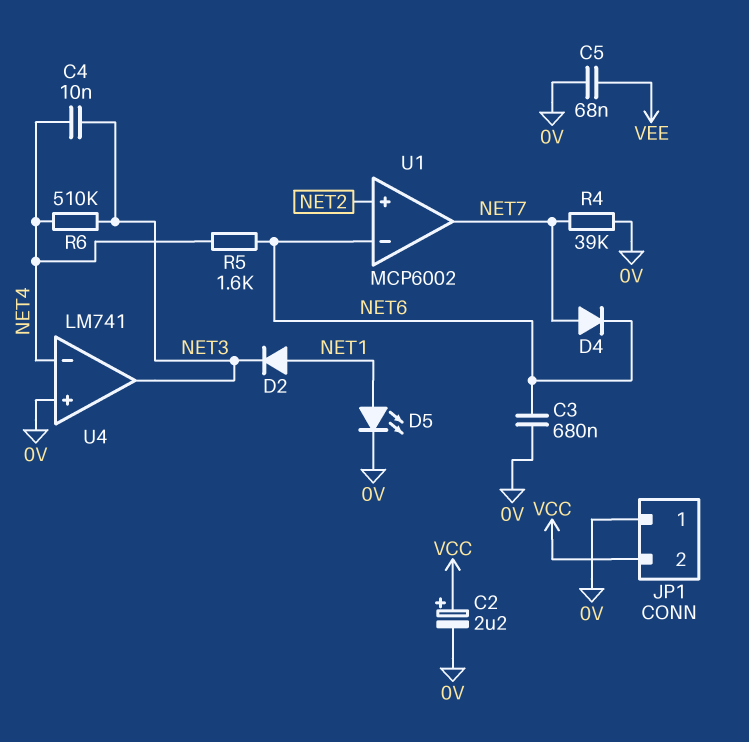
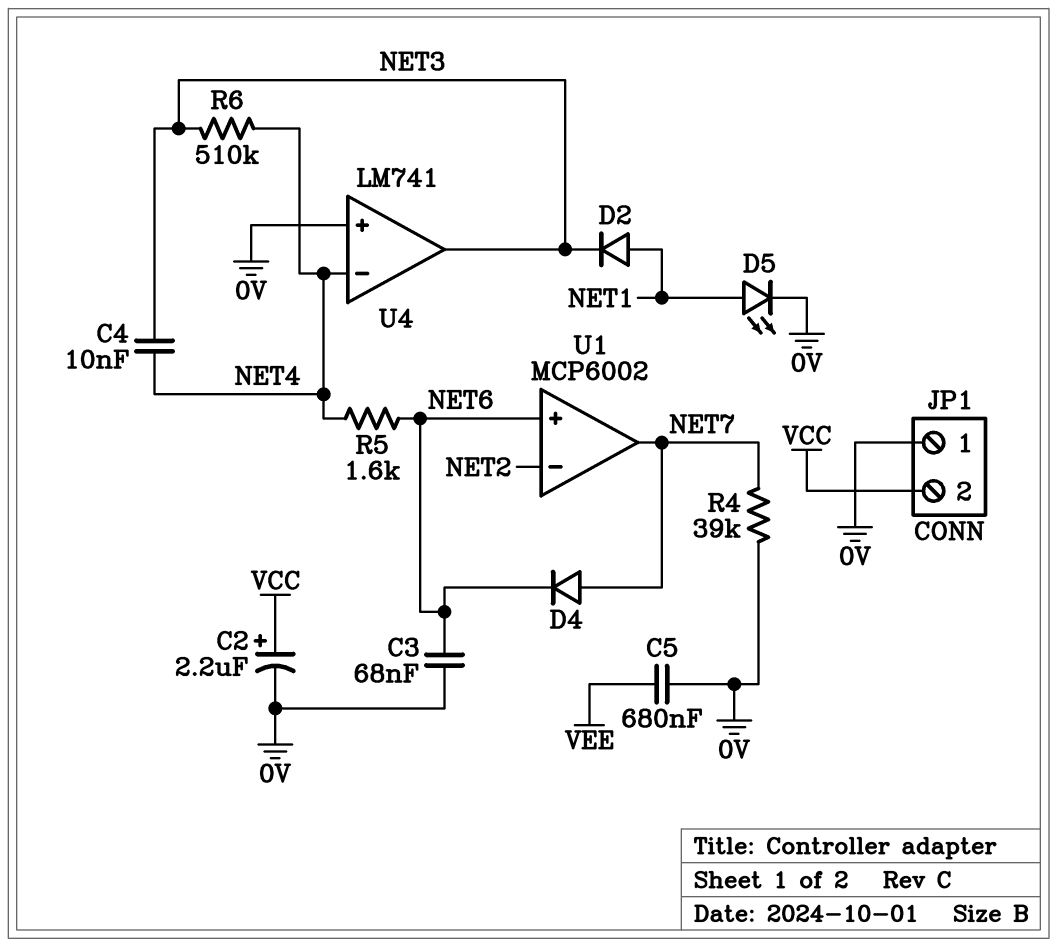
C3: 680nF (0V, NET6) -> 68nF (0V, NET6)
C5: 68nF (0V, VEE) -> 680nF (0V, VEE)
U1 pin in+: NET2 -> NET6
U1 pin in-: NET6 -> NET2

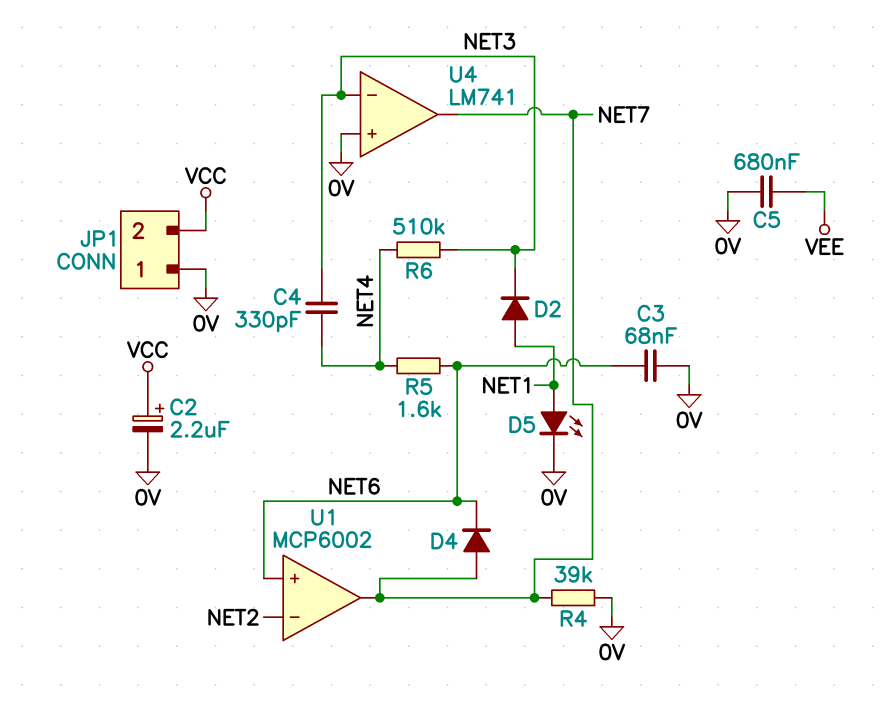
C4: 10nF (NET3, NET4) -> 330pF (NET3, NET4)
U4 pin in-: NET4 -> NET3
U4 pin out: NET3 -> NET7

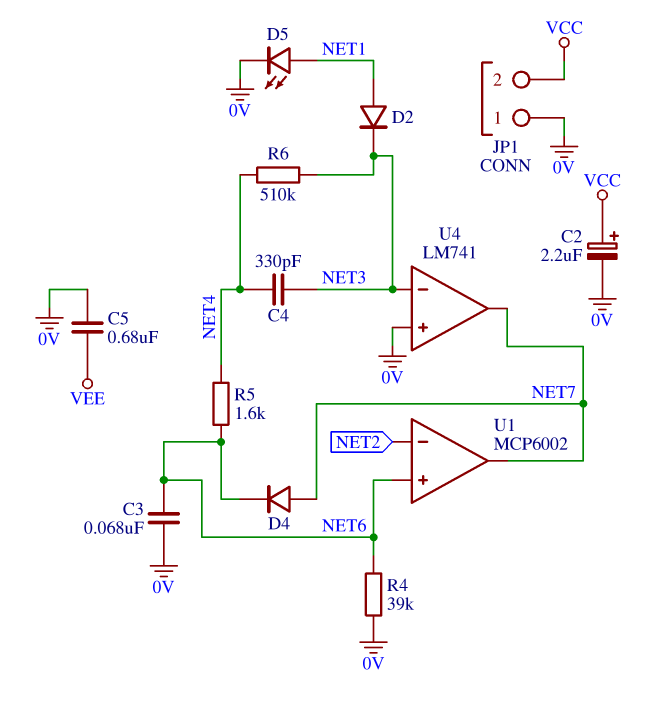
R4: 39k (0V, NET7) -> 39k (0V, NET6)

